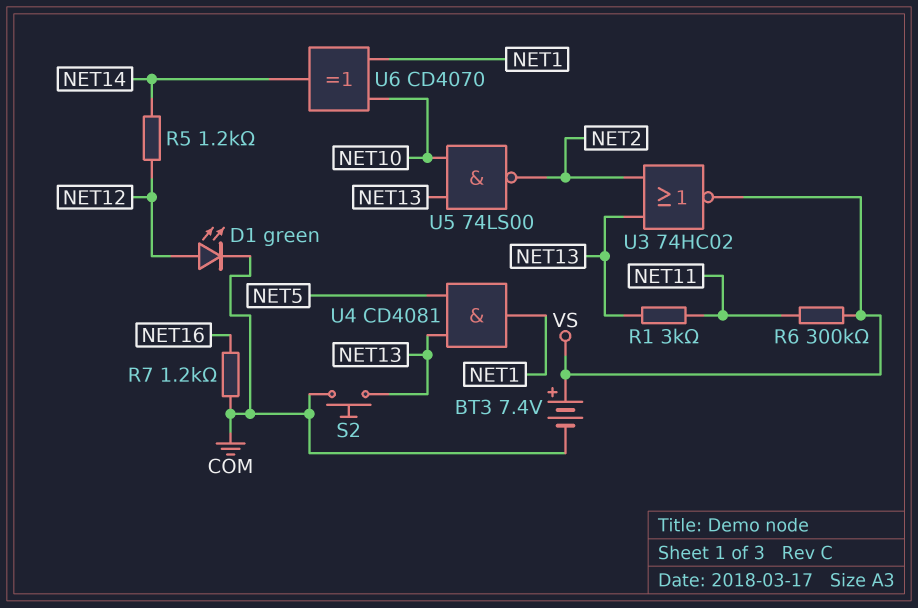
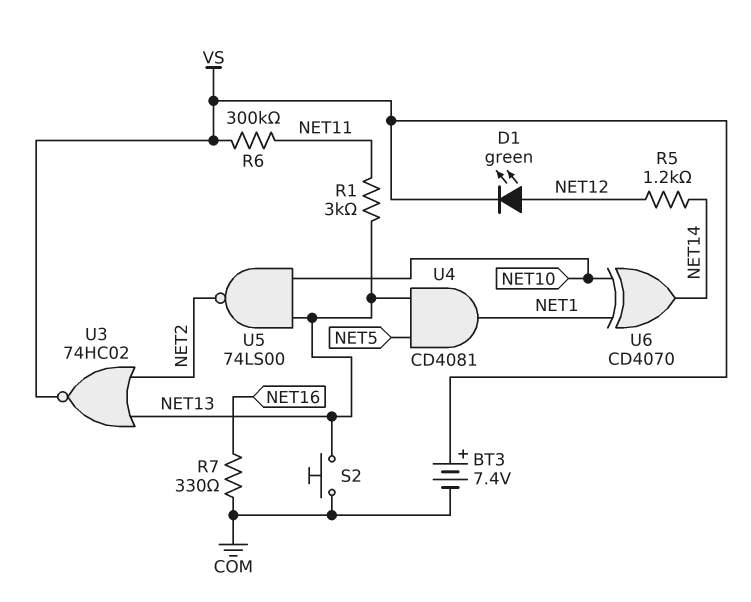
D1: LED green (A NET12, K COM) -> LED green (A NET12, K VS)
R7: 1.2k (COM, NET16) -> 330 (COM, NET16)

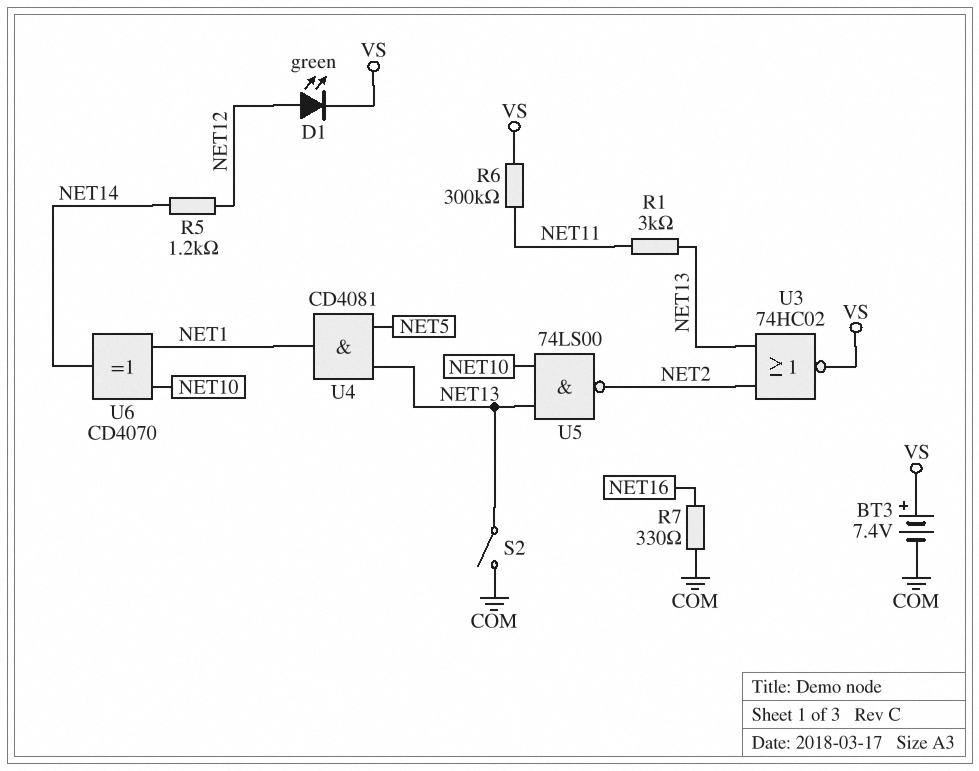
S2: button (COM, NET13) -> switch (COM, NET13)

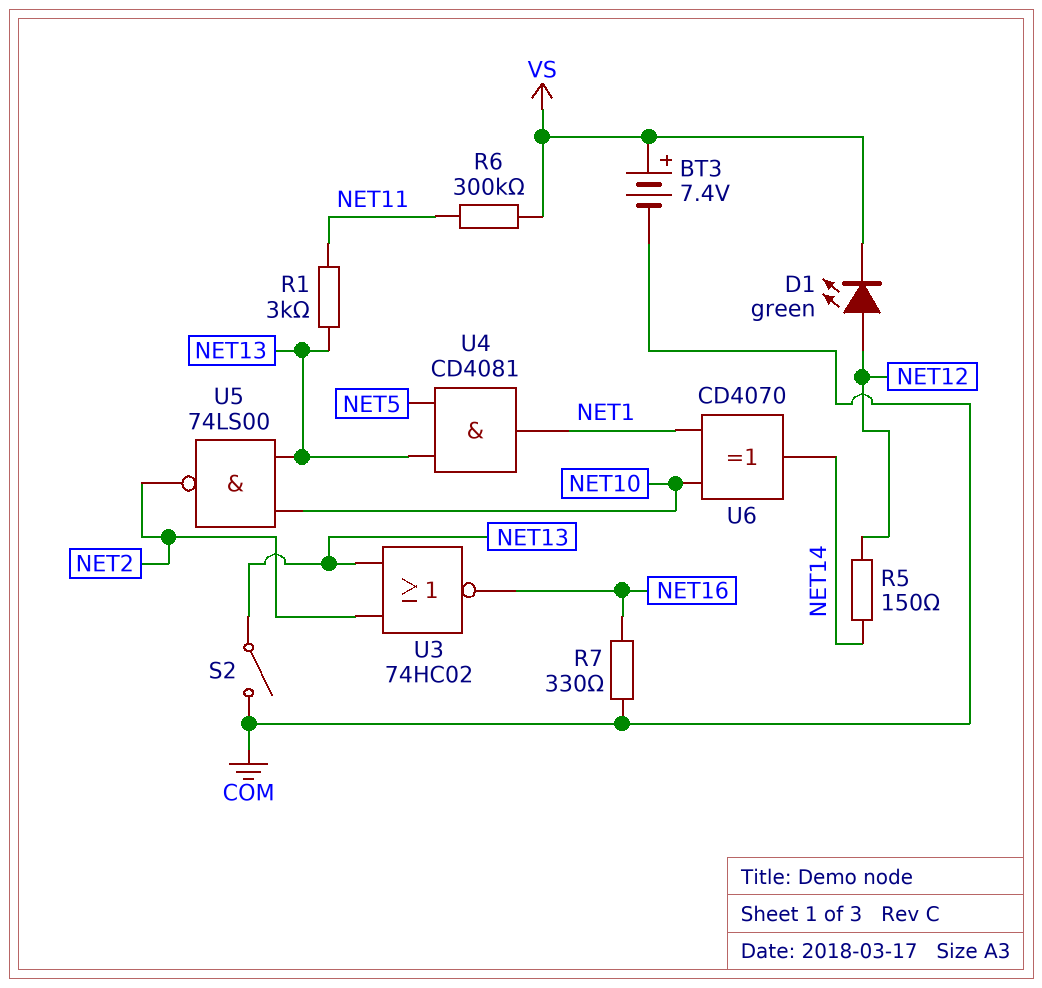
R5: 1.2k (NET12, NET14) -> 150 (NET12, NET14)
U3: NOR 74HC02 (in NET2, in NET13, out VS) -> NOR 74HC02 (in NET2, in NET13, out NET16)

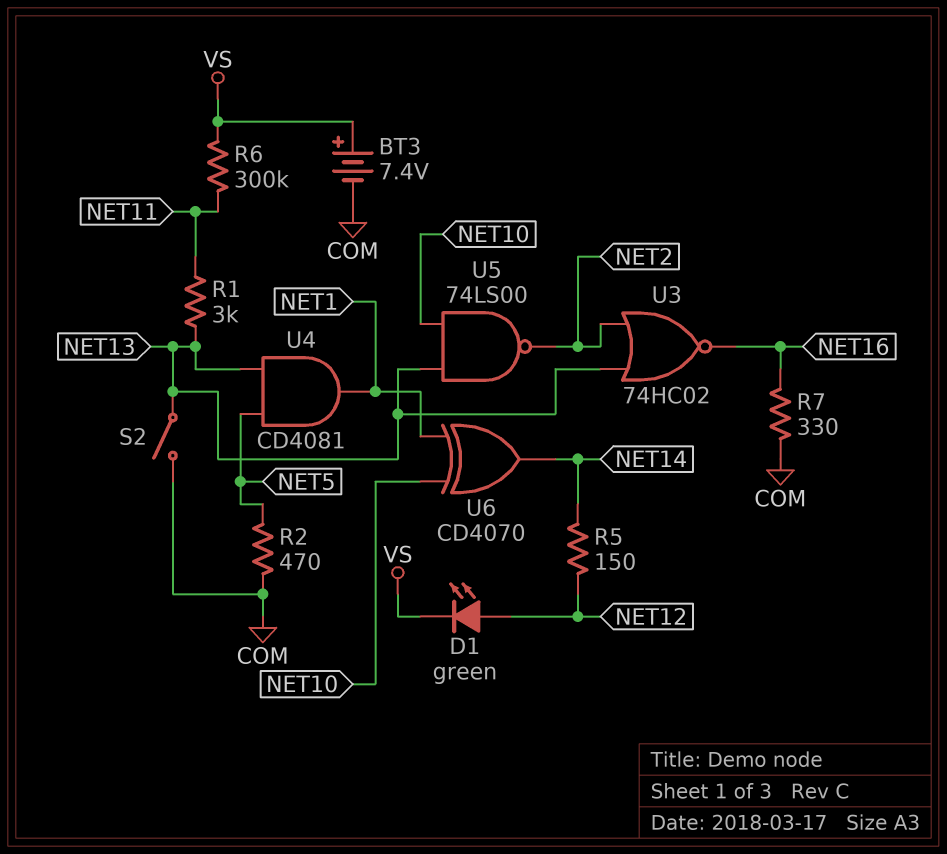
R2: none -> 470 (COM, NET5)

